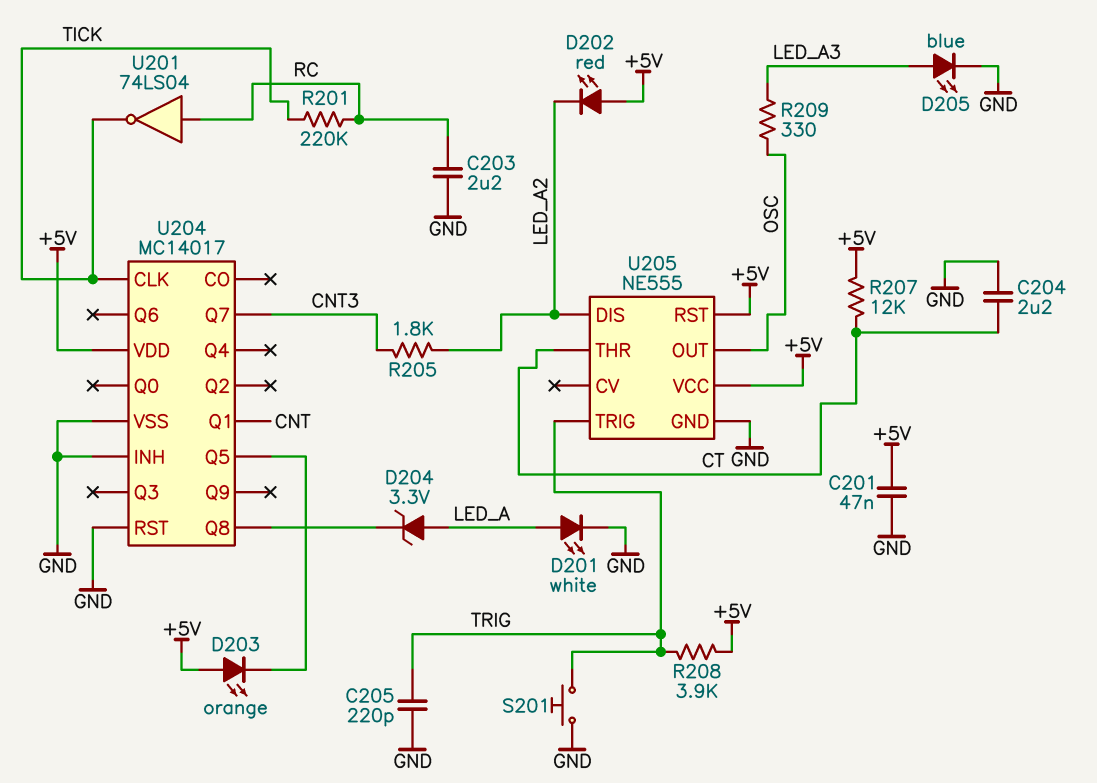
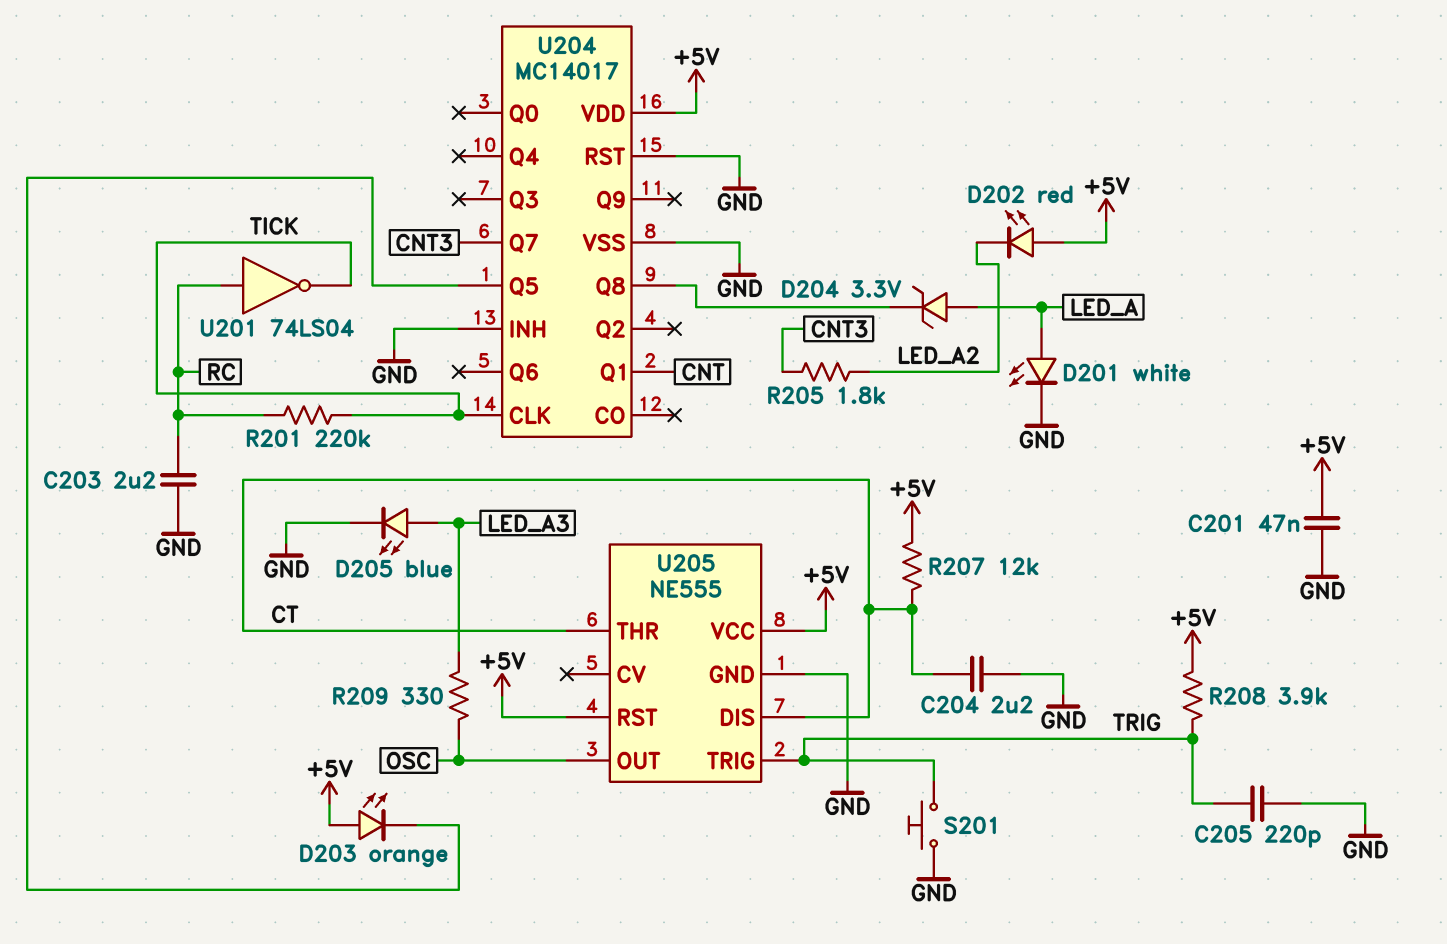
U205 pin DIS: LED_A2 -> CT

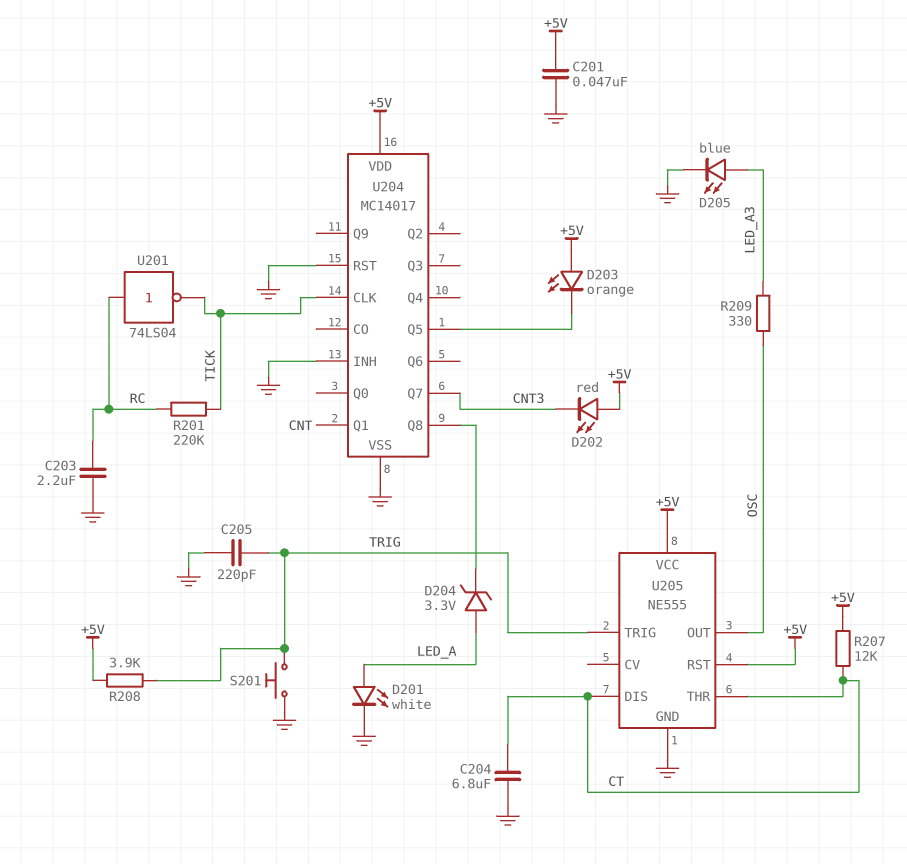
C204: 2.2uF (CT, GND) -> 6.8uF (CT, GND)
D202: LED red (A +5V, K LED_A2) -> LED red (A +5V, K CNT3)
R205: 1.8k (CNT3, LED_A2) -> none

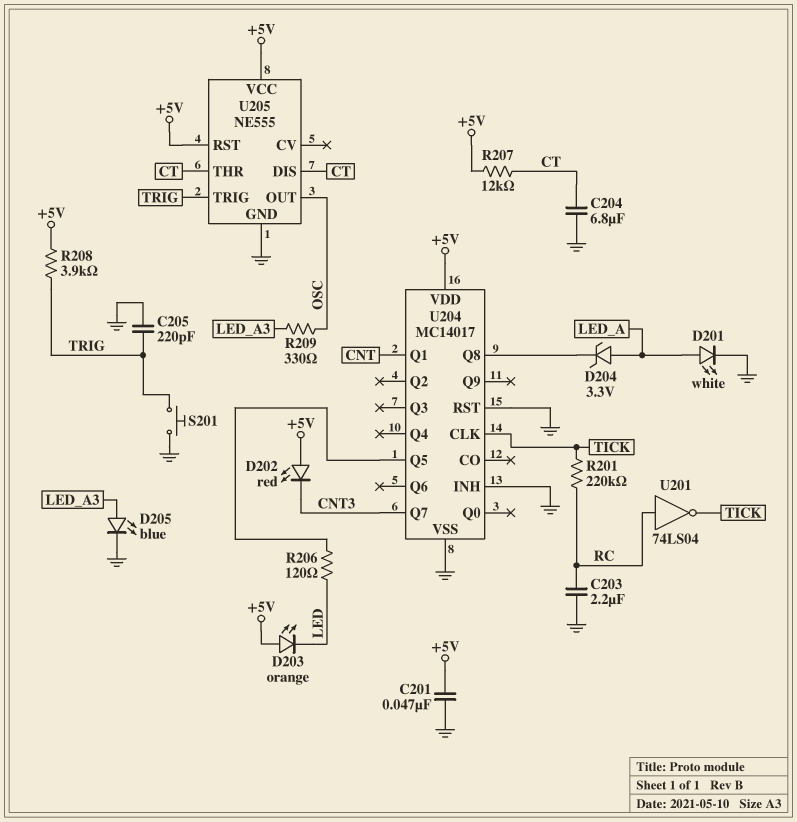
D203: LED orange (A +5V, K U204/Q5) -> LED orange (A +5V, K LED)
R206: none -> 120 (LED, U204/Q5)

